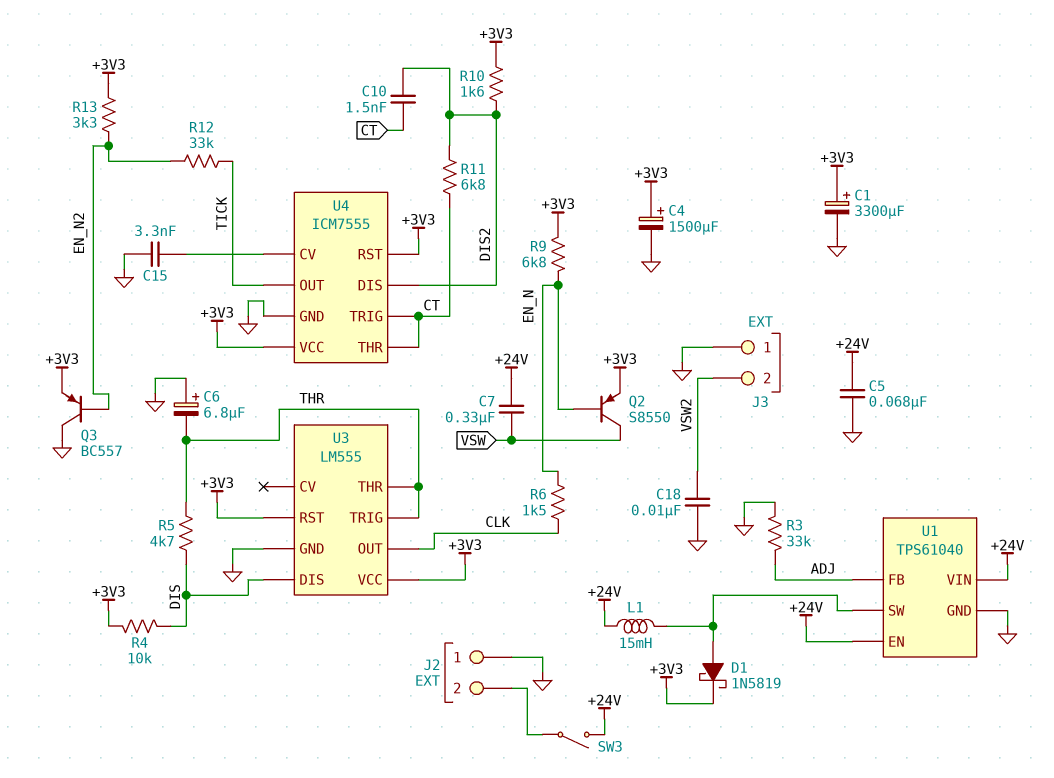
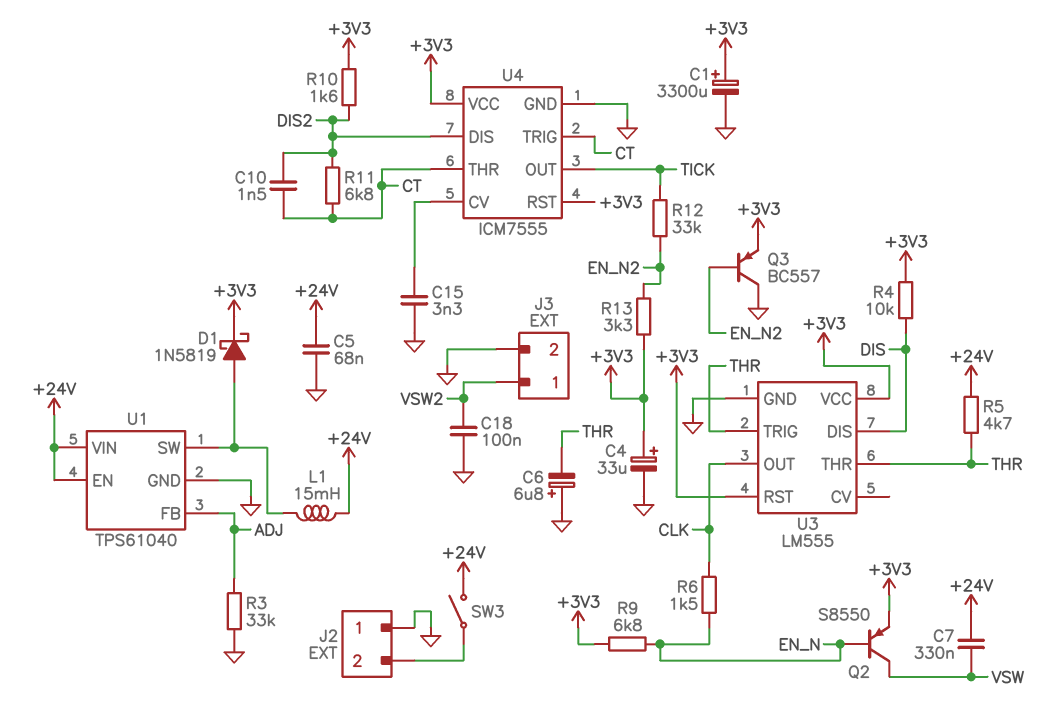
C4: 1500uF (plus +3V3, minus GND) -> 33uF (plus +3V3, minus GND)
C18: 10nF (GND, VSW2) -> 100nF (GND, VSW2)
J3 pin 1: GND -> VSW2
J3 pin 2: VSW2 -> GND
R5: 4.7k (DIS, THR) -> 4.7k (+24V, THR)

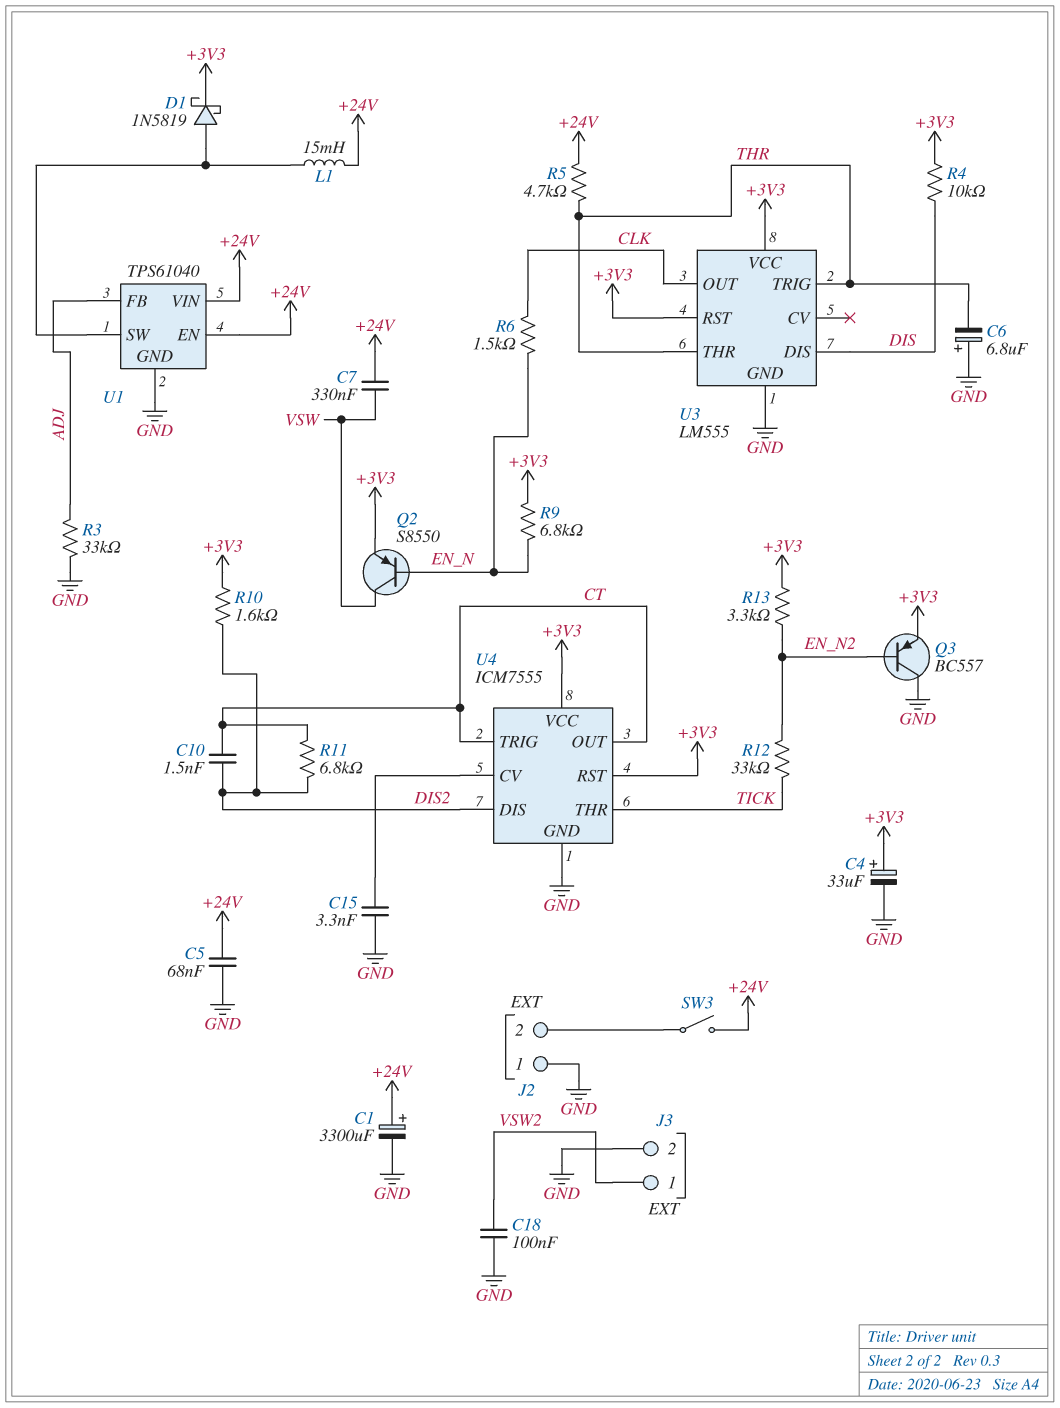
C1: 3300uF (plus +3V3, minus GND) -> 3300uF (plus +24V, minus GND)
U4 pin OUT: TICK -> CT
U4 pin THR: CT -> TICK

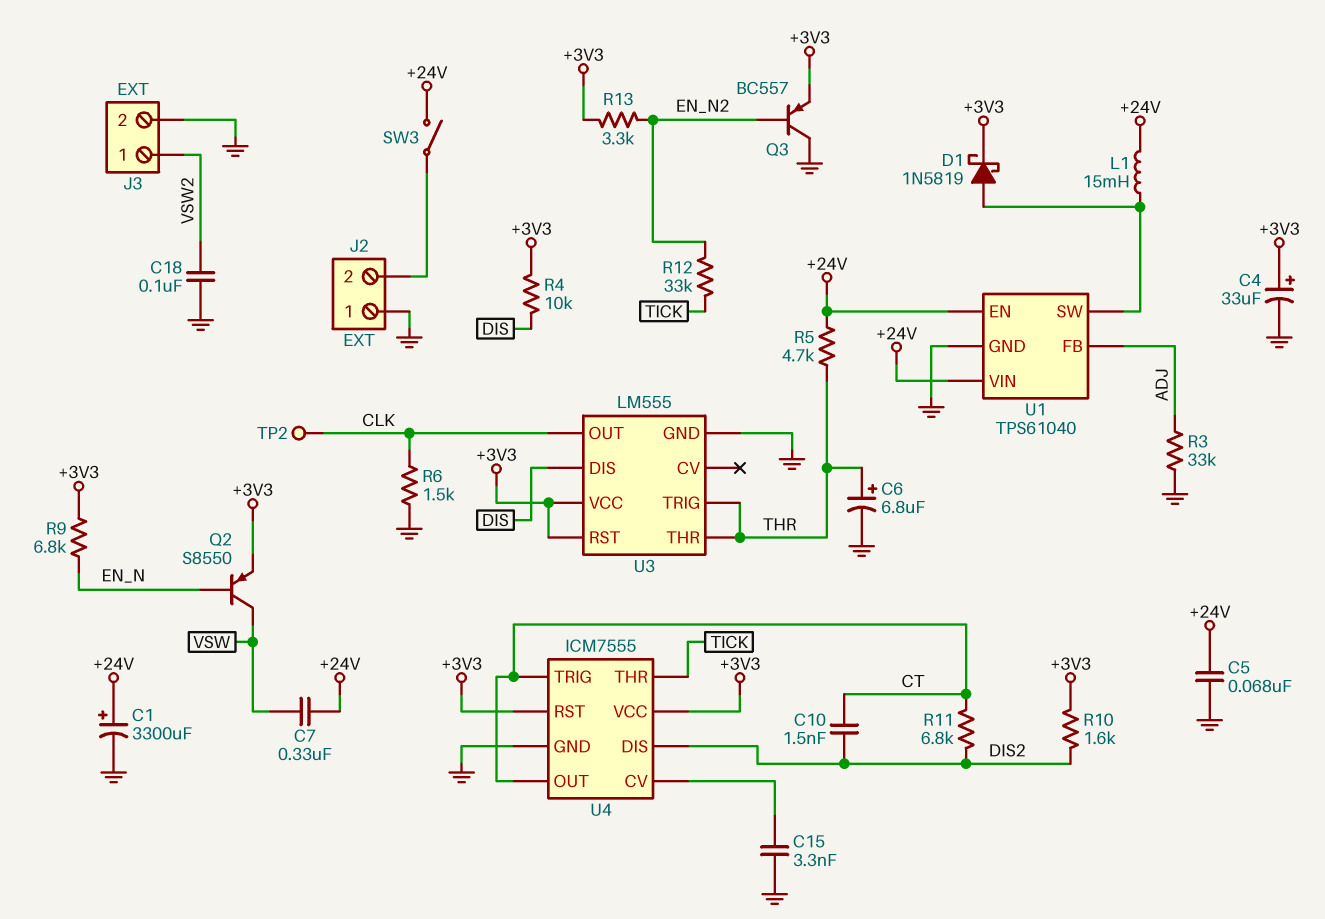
C6: 6.8uF (plus GND, minus THR) -> 6.8uF (plus THR, minus GND)
R6: 1.5k (CLK, EN_N) -> 1.5k (CLK, GND)
TP2: none -> test point (CLK)

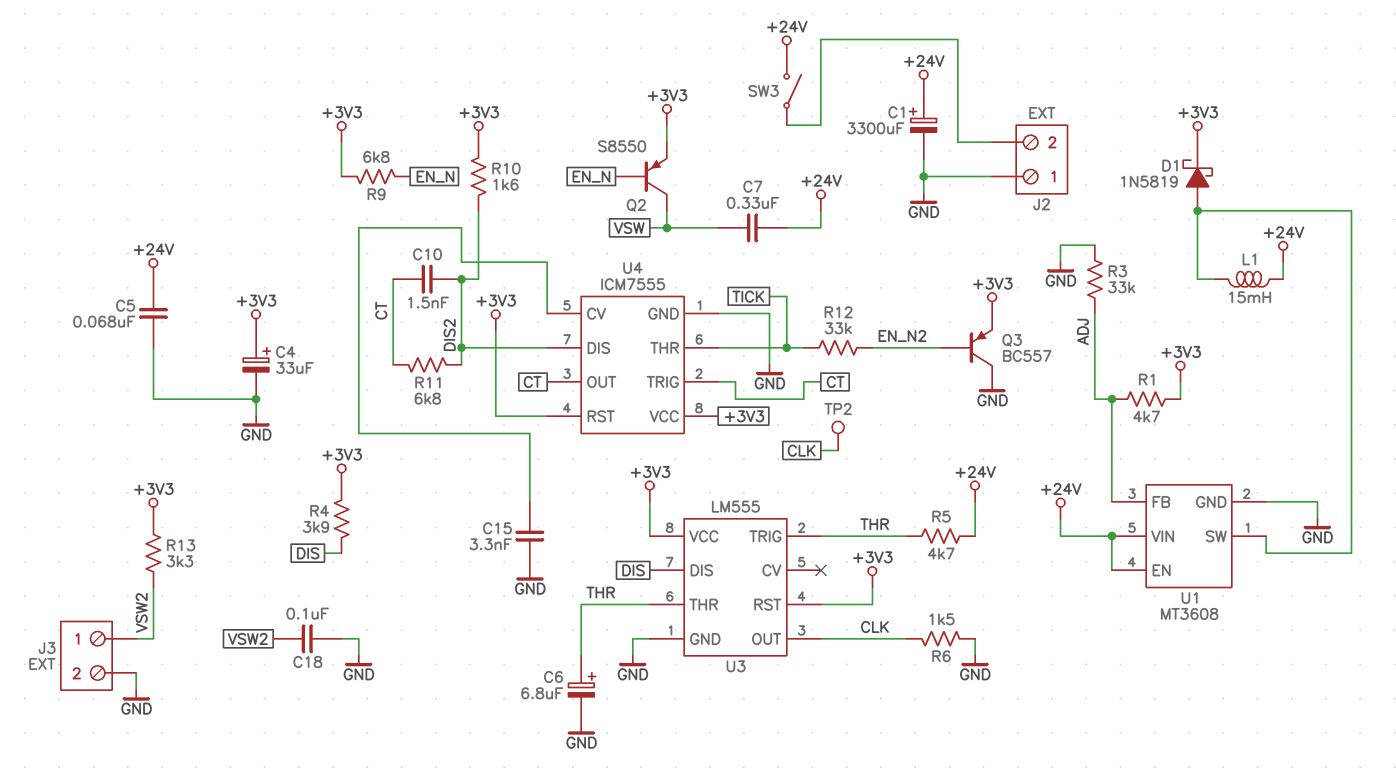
R1: none -> 4.7k (+3V3, ADJ)
R4: 10k (+3V3, DIS) -> 3.9k (+3V3, DIS)
R13: 3.3k (+3V3, EN_N2) -> 3.3k (+3V3, VSW2)
U1: TPS61040 -> MT3608

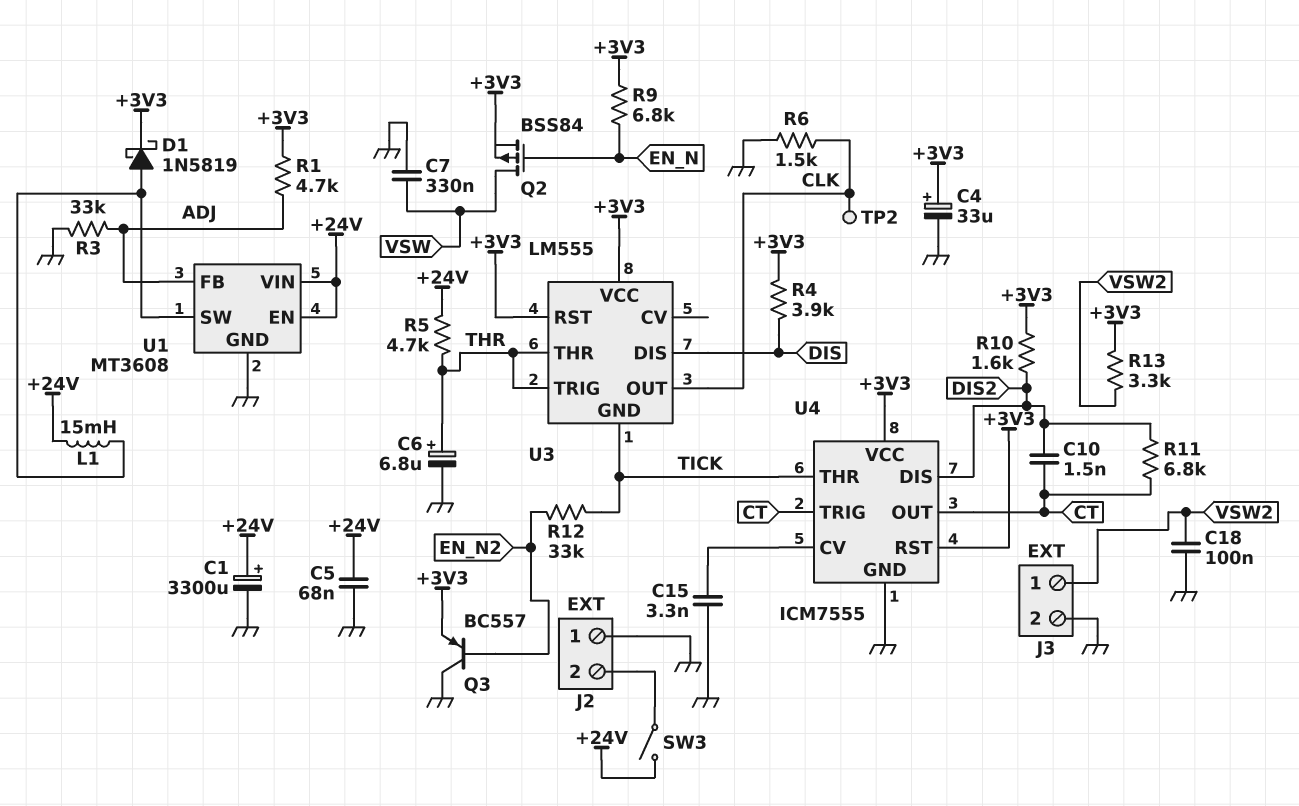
C7: 330nF (+24V, VSW) -> 330nF (GND, VSW)
Q2: PNP S8550 (B EN_N, C VSW, E +3V3) -> PMOS BSS84 (G EN_N, D VSW, S +3V3)
U3 pin GND: GND -> TICK

